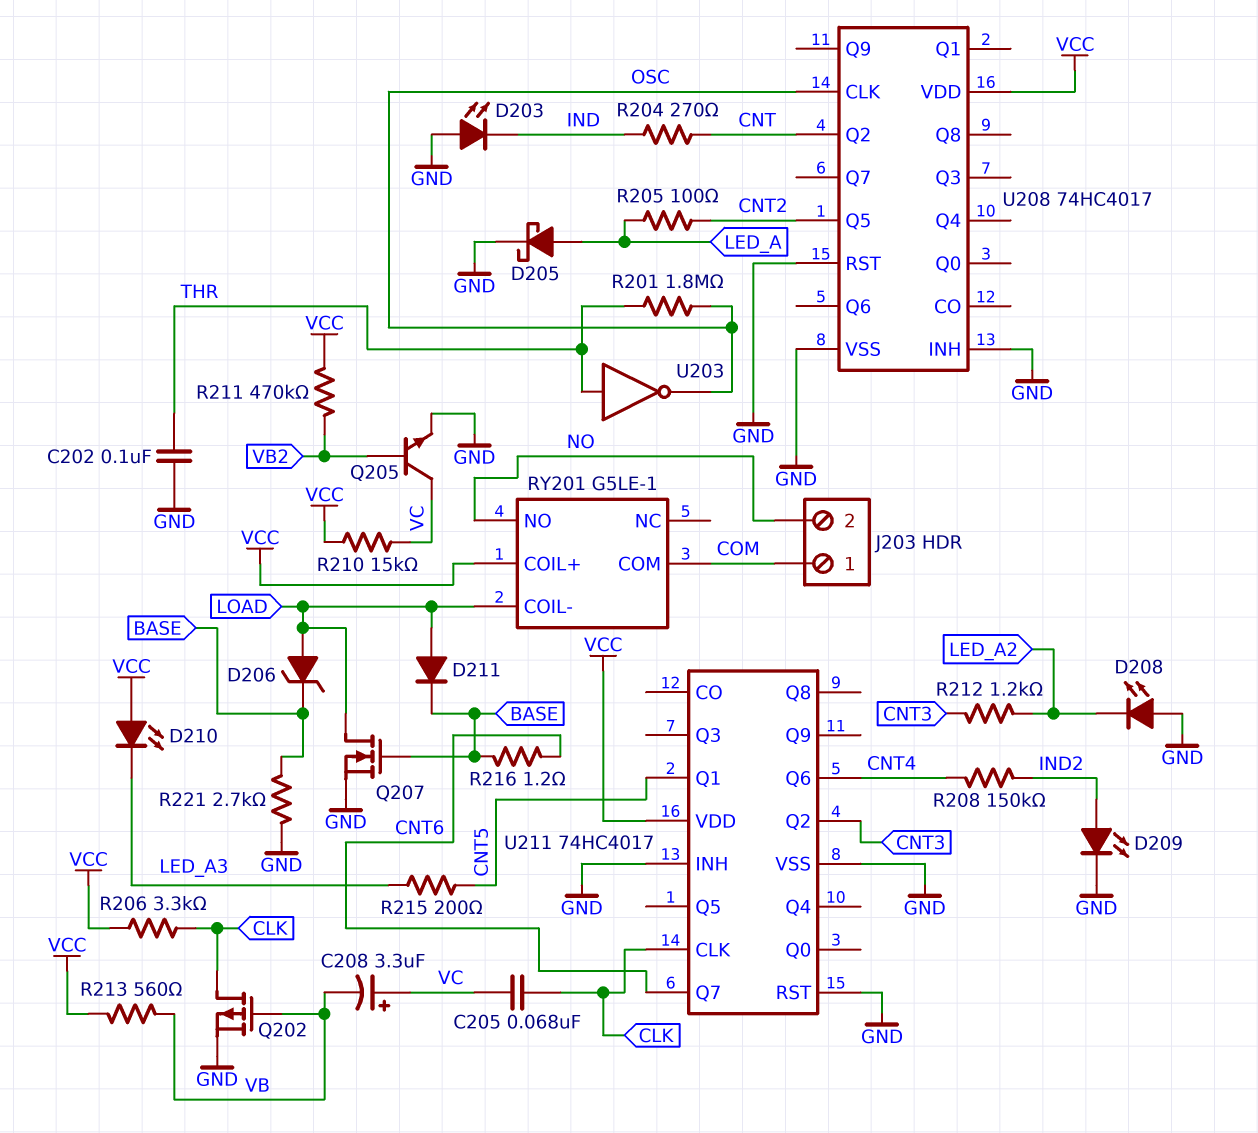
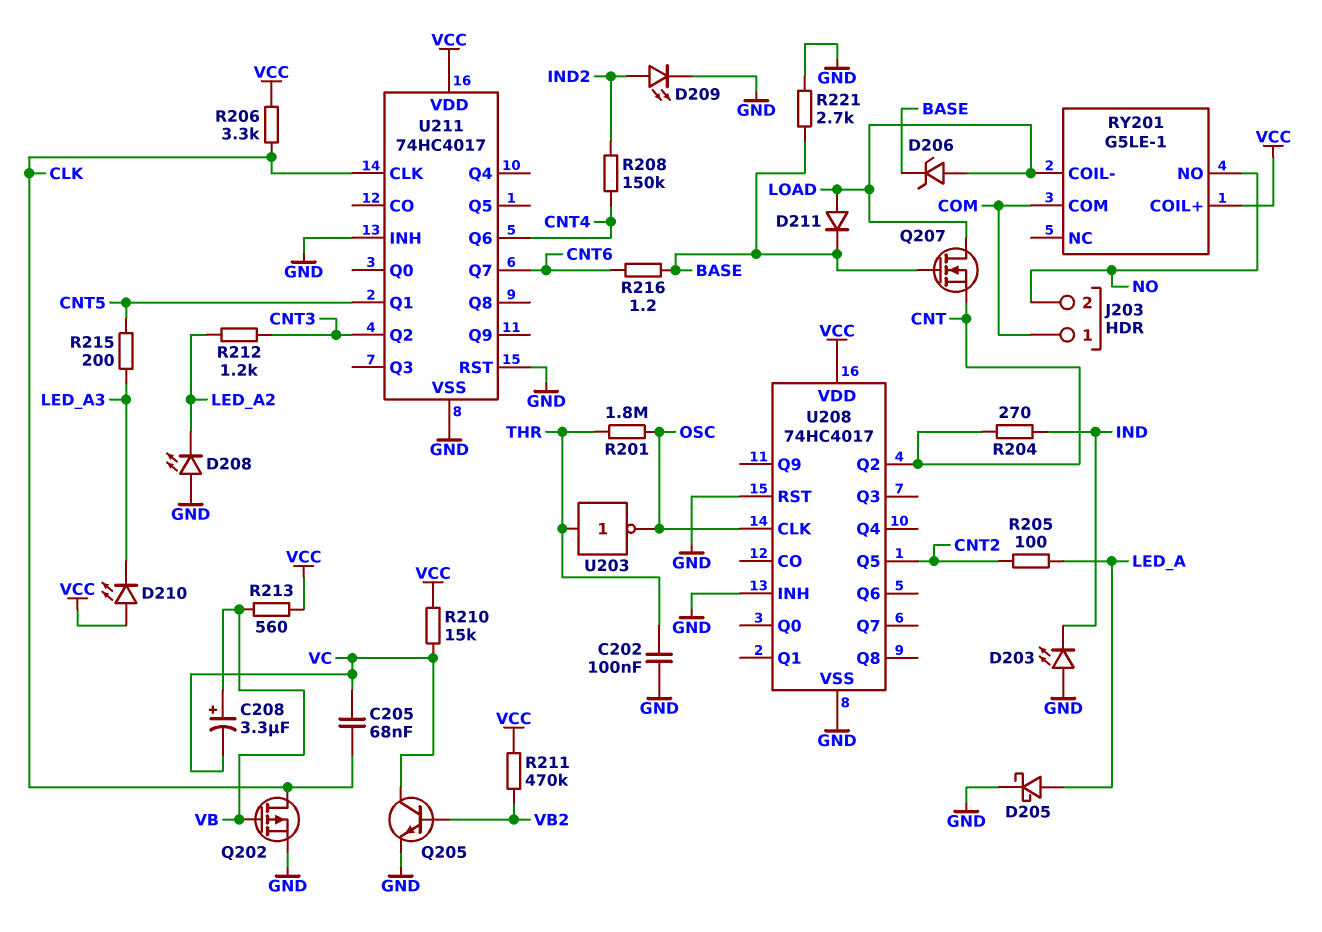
C208: 3.3uF (plus VC, minus VB) -> 3.3uF (plus VB, minus VC)
Q207: NMOS (G BASE, D LOAD, S GND) -> NMOS (G BASE, D LOAD, S CNT)

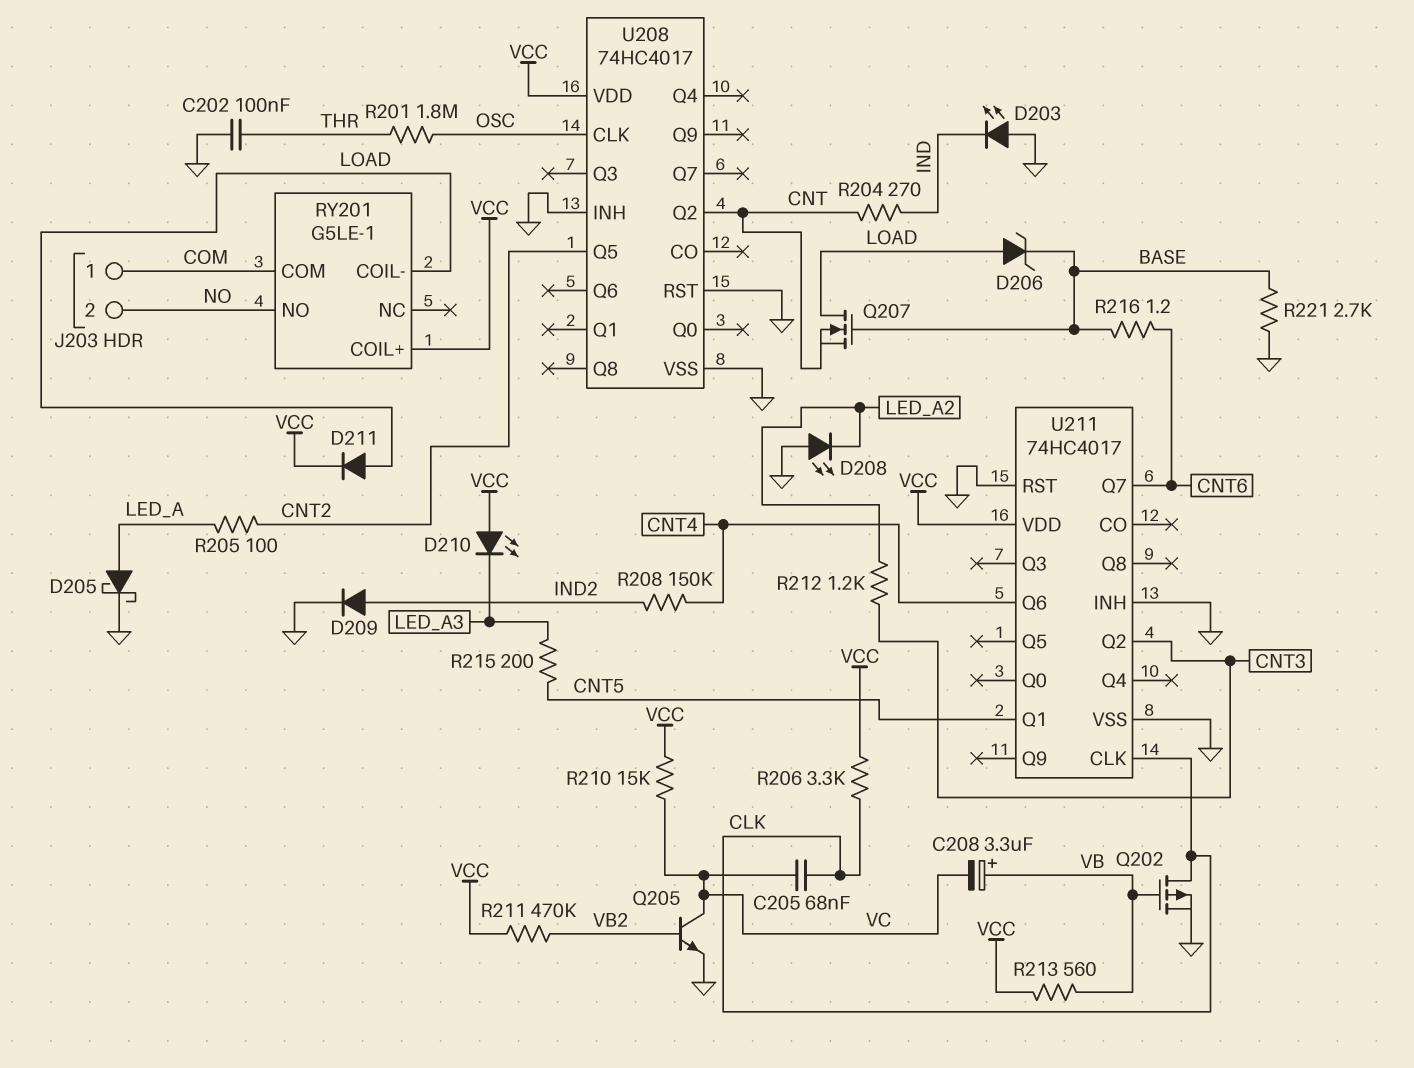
D209: LED (A IND2, K GND) -> diode (A IND2, K GND)
D211: diode (A LOAD, K BASE) -> diode (A LOAD, K VCC)
U203: NOT (in THR, out OSC) -> none

